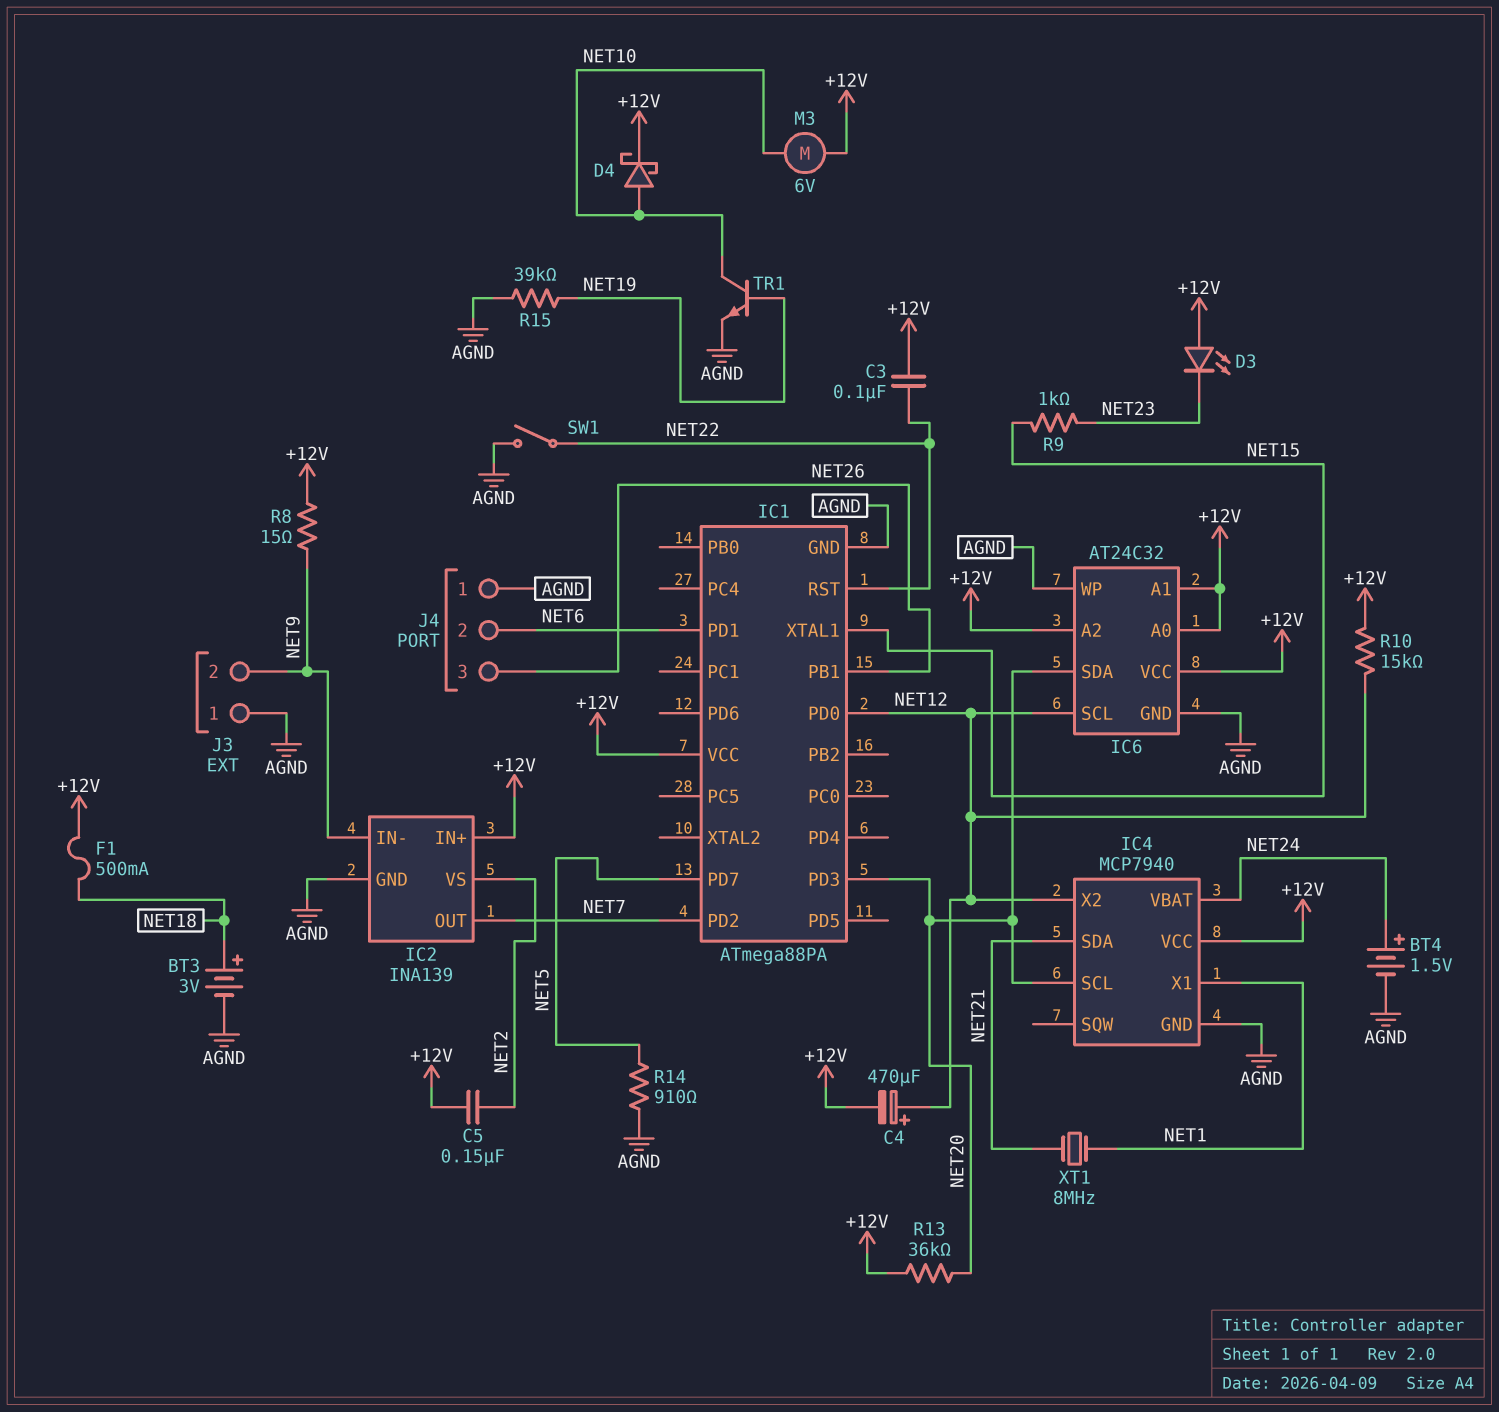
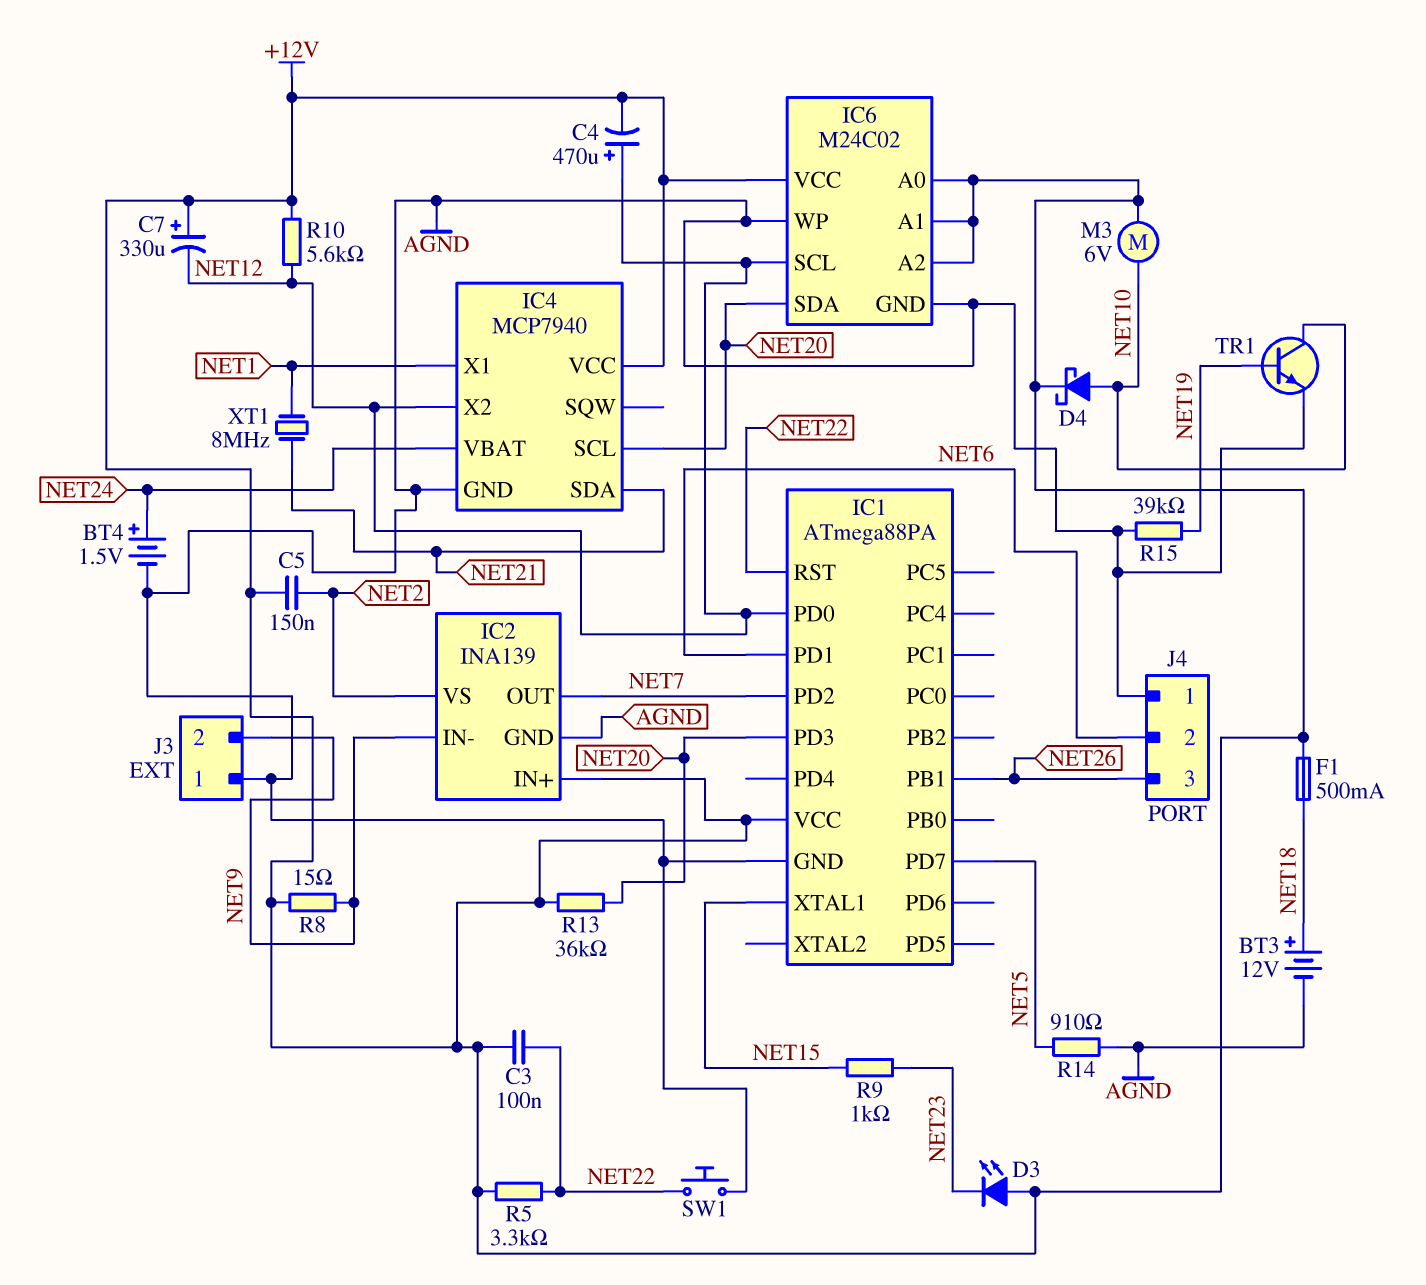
BT3: 3V (plus NET18, minus AGND) -> 12V (plus NET18, minus AGND)
C7: none -> 330uF (plus +12V, minus NET12)
IC6: AT24C32 -> M24C02
R5: none -> 3.3k (+12V, NET22)
R10: 15k (+12V, NET12) -> 5.6k (+12V, NET12)
SW1: switch (AGND, NET22) -> button (AGND, NET22)

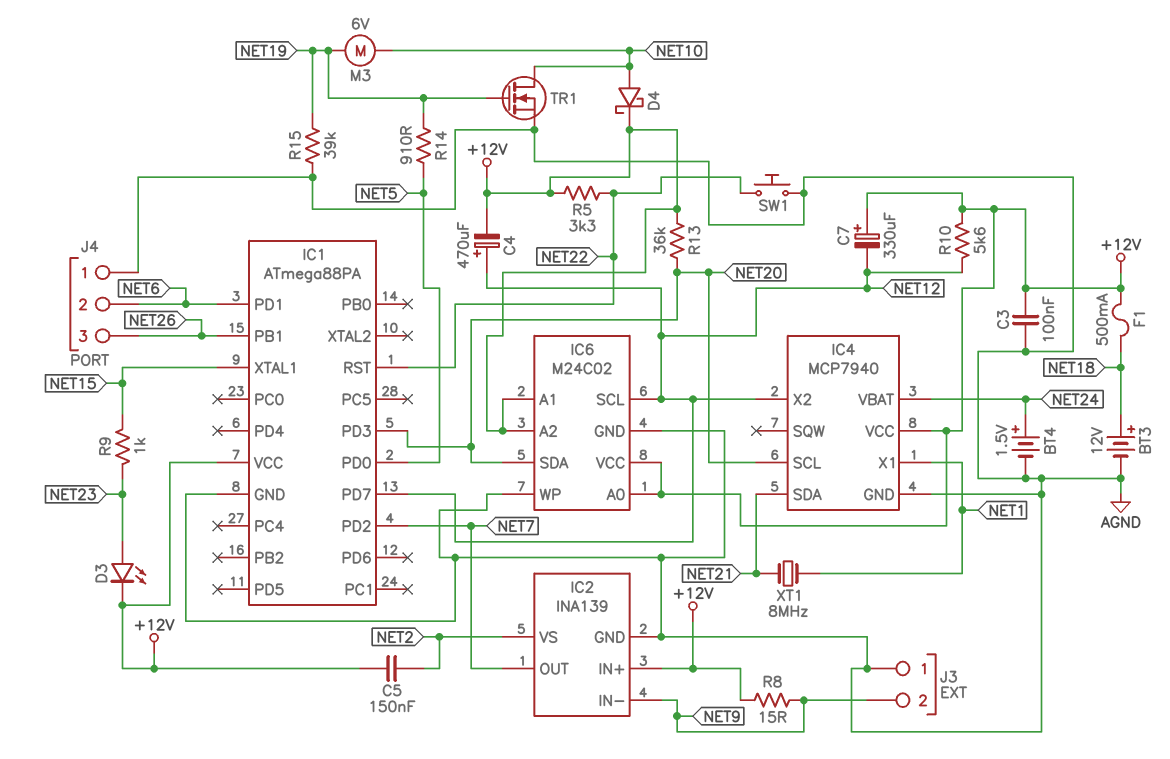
C3: 100nF (+12V, NET22) -> 100nF (+12V, AGND)
D3: LED (A +12V, K NET23) -> LED (A NET23, K +12V)
IC1 pin PD0: NET12 -> NET5
IC1 pin PD7: NET5 -> NET12
M3: motor 6V (+12V, NET10) -> motor 6V (NET10, NET19)
R14: 910 (AGND, NET5) -> 910 (NET5, NET19)
TR1: NPN (B NET19, C NET10, E AGND) -> NMOS (G NET19, D NET10, S AGND)

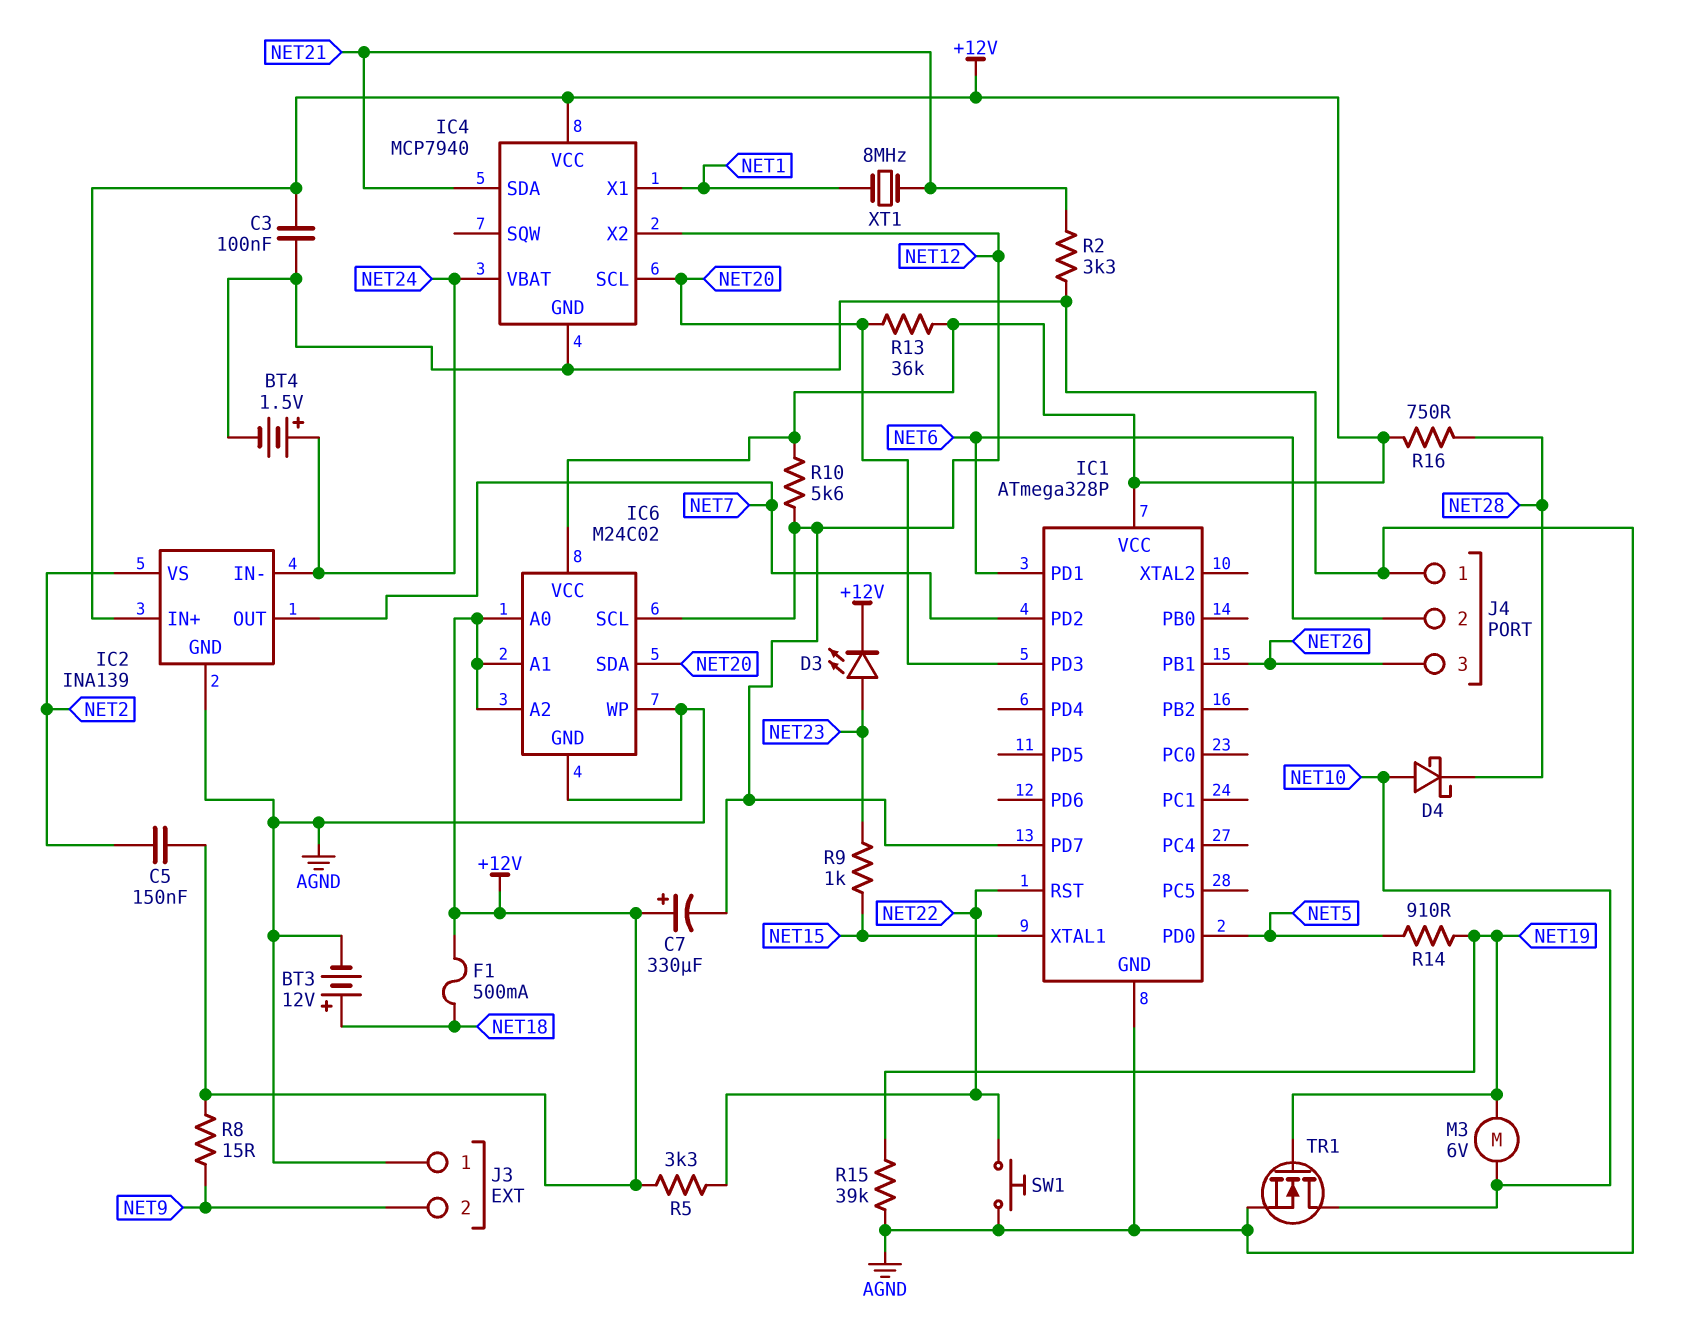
C4: 470uF (plus NET12, minus +12V) -> none
D4: schottky (A NET10, K +12V) -> schottky (A NET10, K NET28)
IC1: ATmega88PA -> ATmega328P
IC2 pin IN-: NET9 -> NET24
R2: none -> 3.3k (AGND, NET21)
R16: none -> 750 (+12V, NET28)

